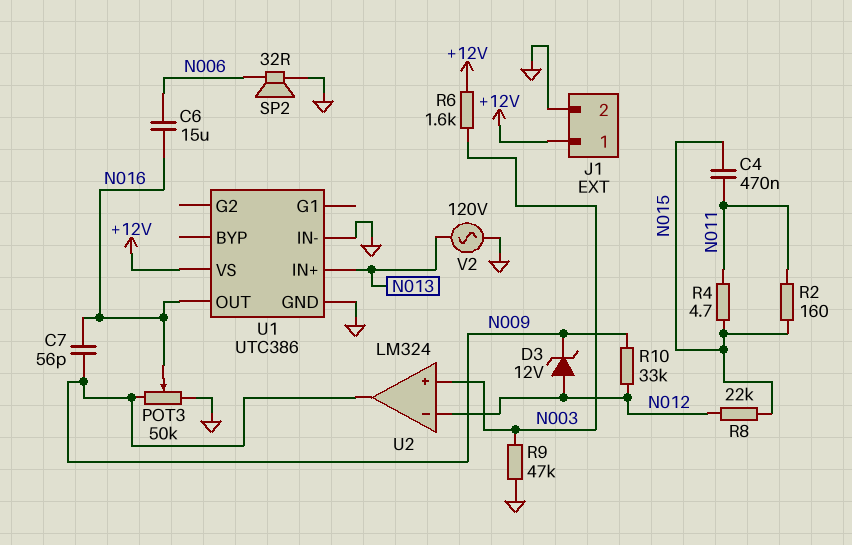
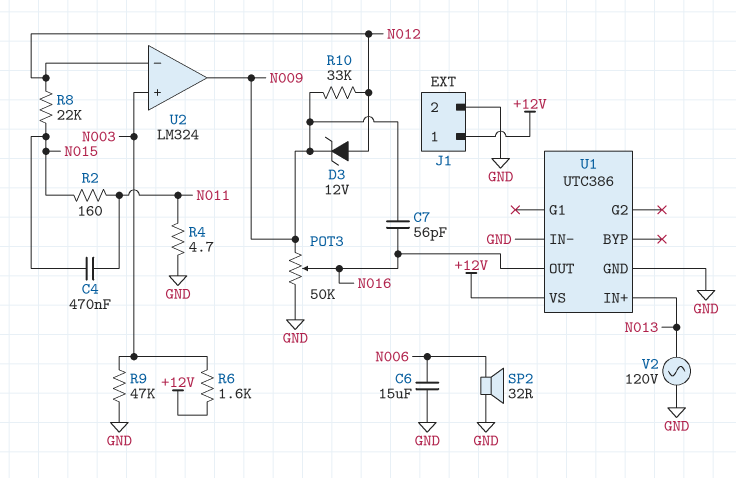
C6: 15uF (N006, N016) -> 15uF (GND, N006)
R4: 4.7 (N011, N015) -> 4.7 (GND, N011)

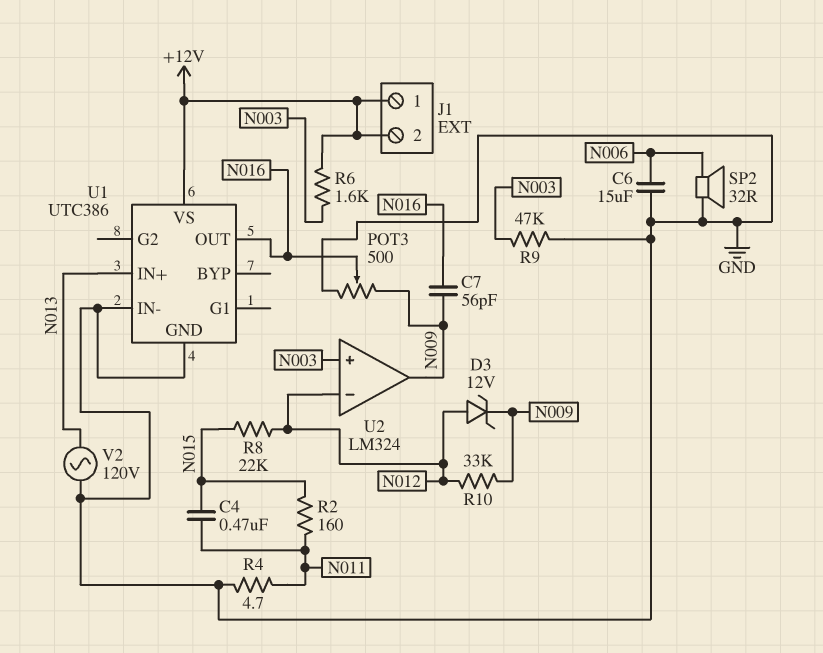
J1 pin 2: GND -> +12V
POT3: 50k (GND, N009, wiper N016) -> 500 (GND, N009, wiper N016)

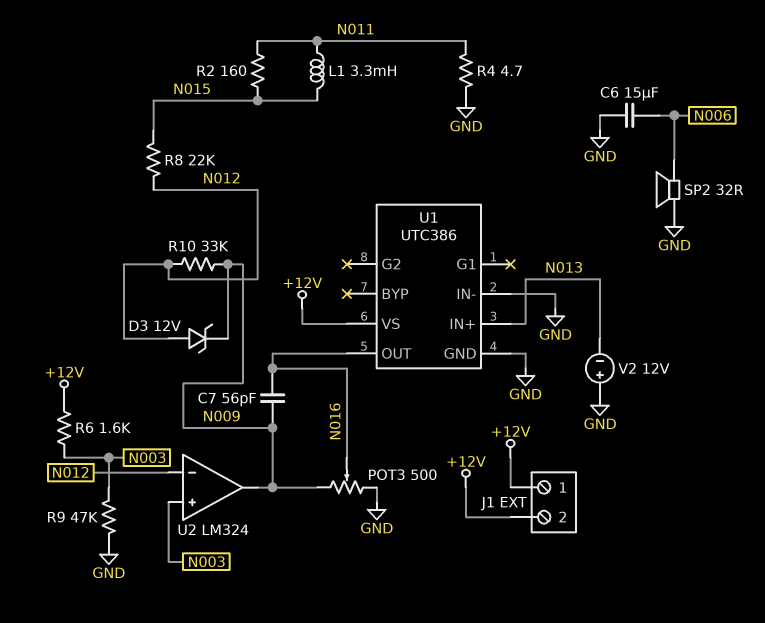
C4: 470nF (N011, N015) -> none
L1: none -> 3.3mH (N011, N015)
V2: AC 120V (GND, N013) -> 12V (plus GND, minus N013)

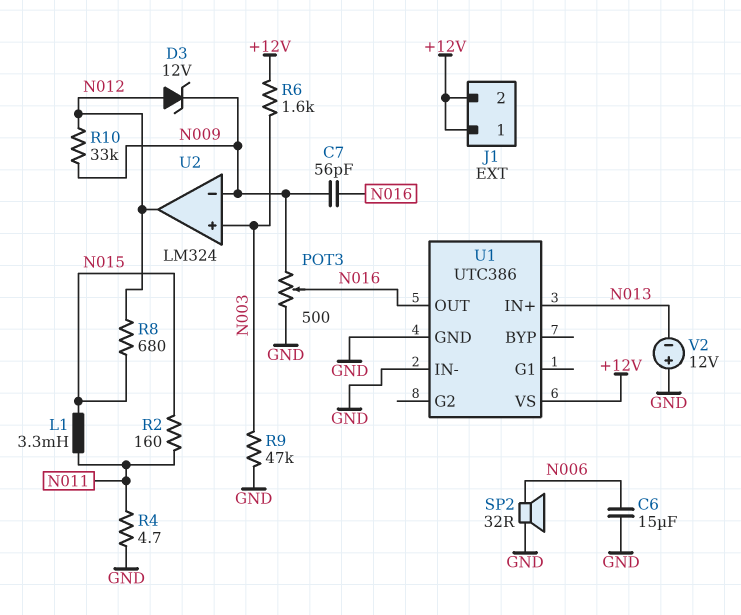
R8: 22k (N012, N015) -> 680 (N012, N015)
U2 pin in-: N012 -> N009
U2 pin out: N009 -> N012

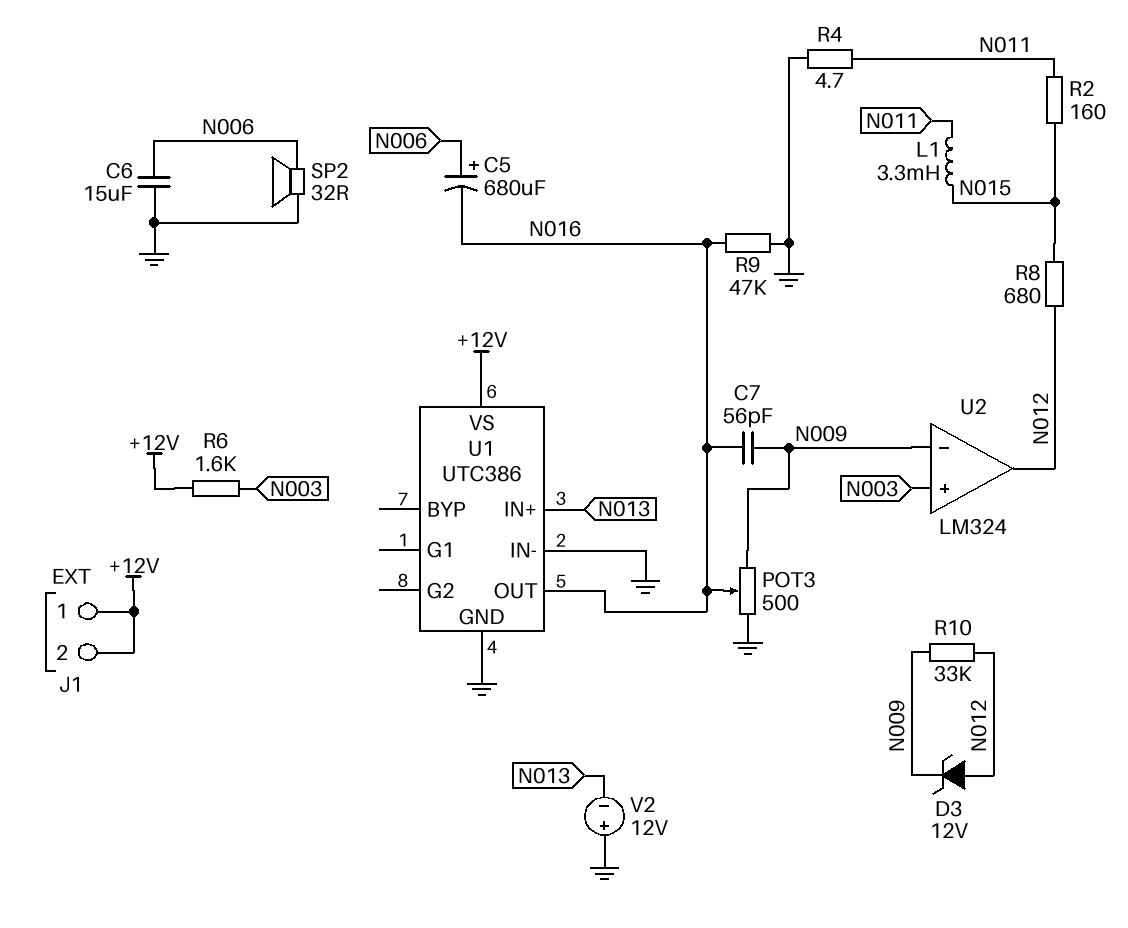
C5: none -> 680uF (plus N006, minus N016)
R9: 47k (GND, N003) -> 47k (GND, N016)

